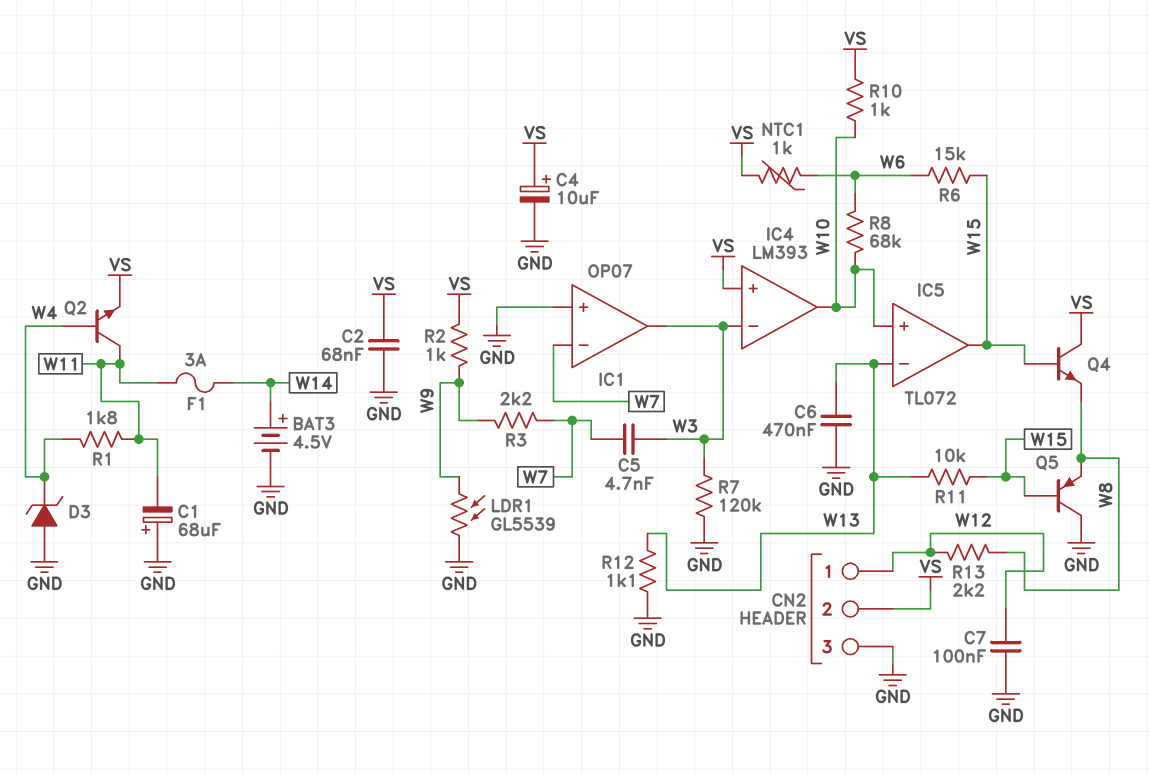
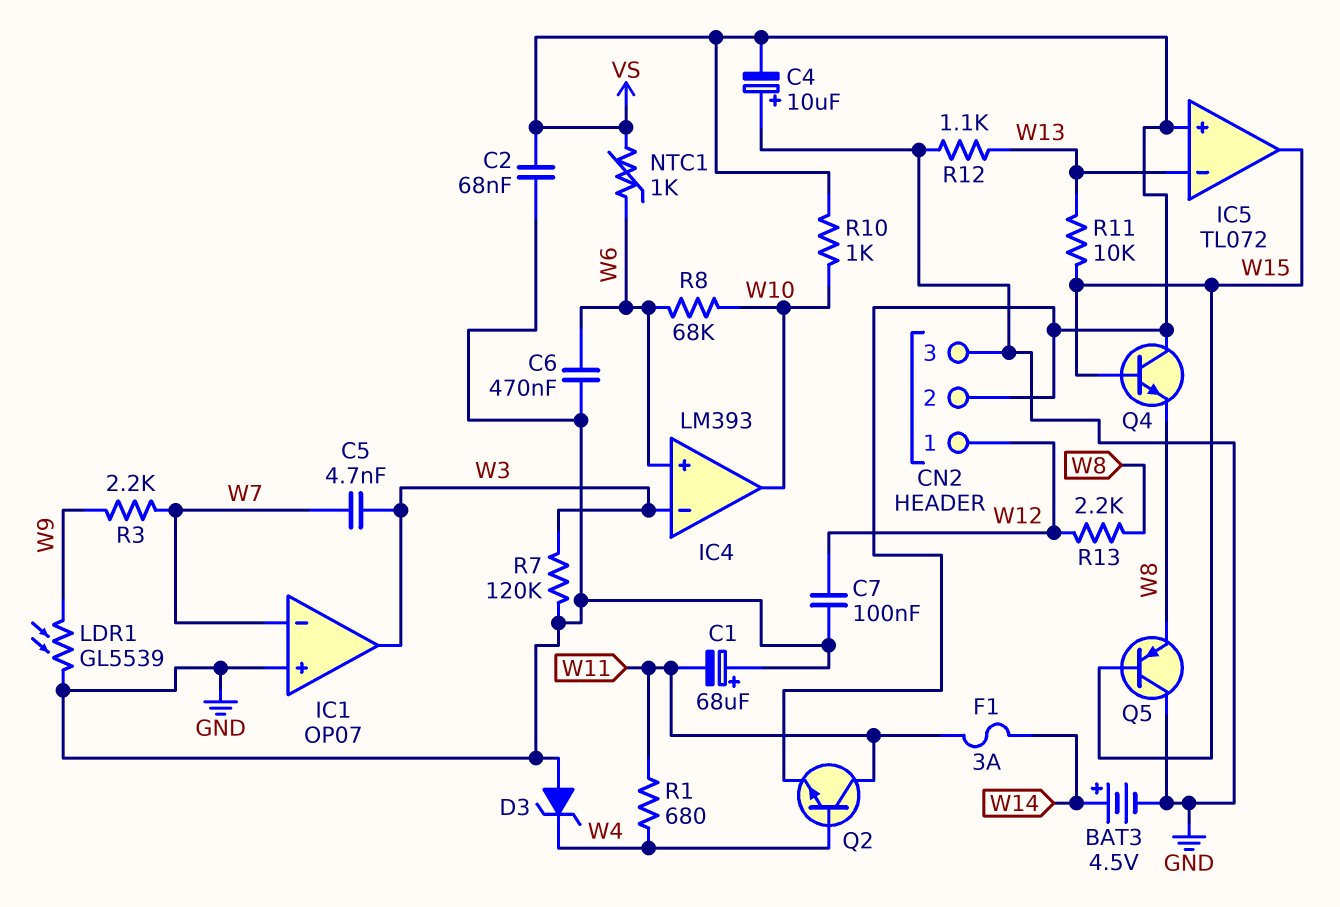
C4: 10uF (plus VS, minus GND) -> 10uF (plus GND, minus VS)
C6: 470nF (GND, W13) -> 470nF (GND, W6)
IC4 pin in+: VS -> W6
IC5 pin in+: W10 -> VS
R1: 1.8k (W4, W11) -> 680 (W4, W11)
R2: 1k (VS, W9) -> none
R6: 15k (W6, W15) -> none

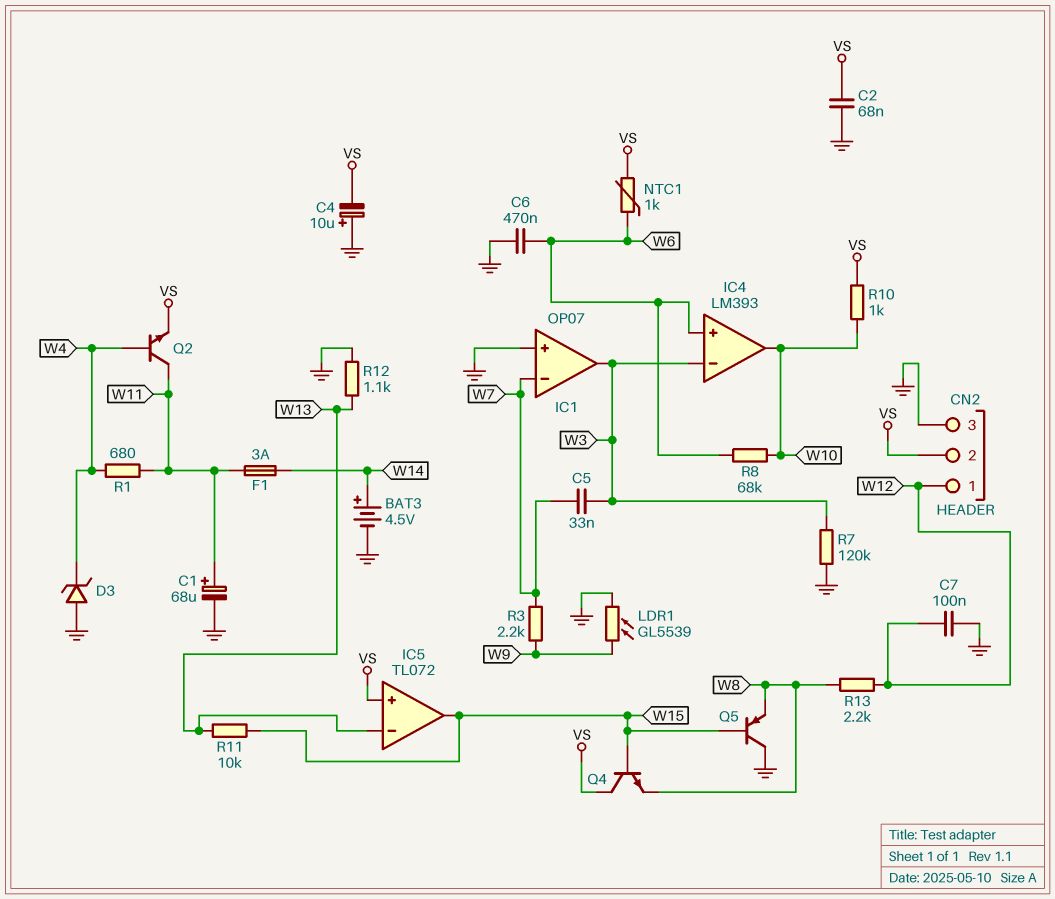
C1: 68uF (plus GND, minus W11) -> 68uF (plus W11, minus GND)
C5: 4.7nF (W3, W7) -> 33nF (W3, W7)

